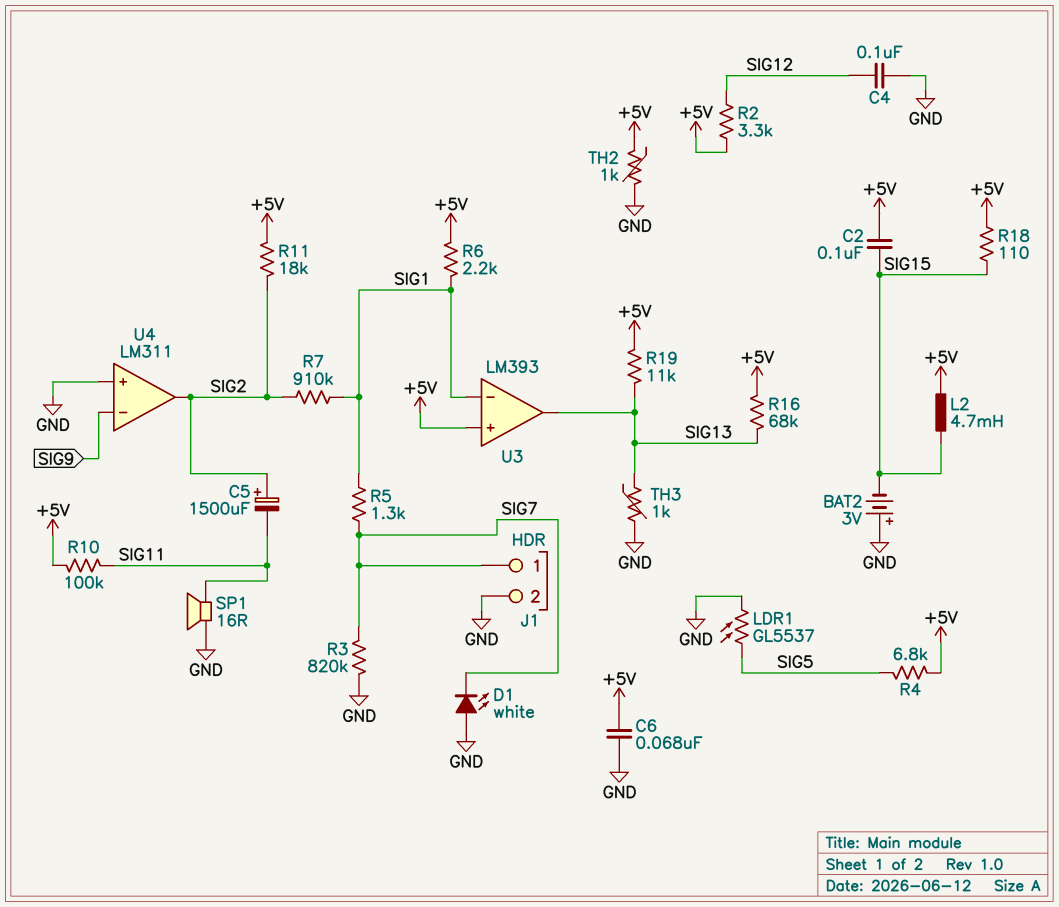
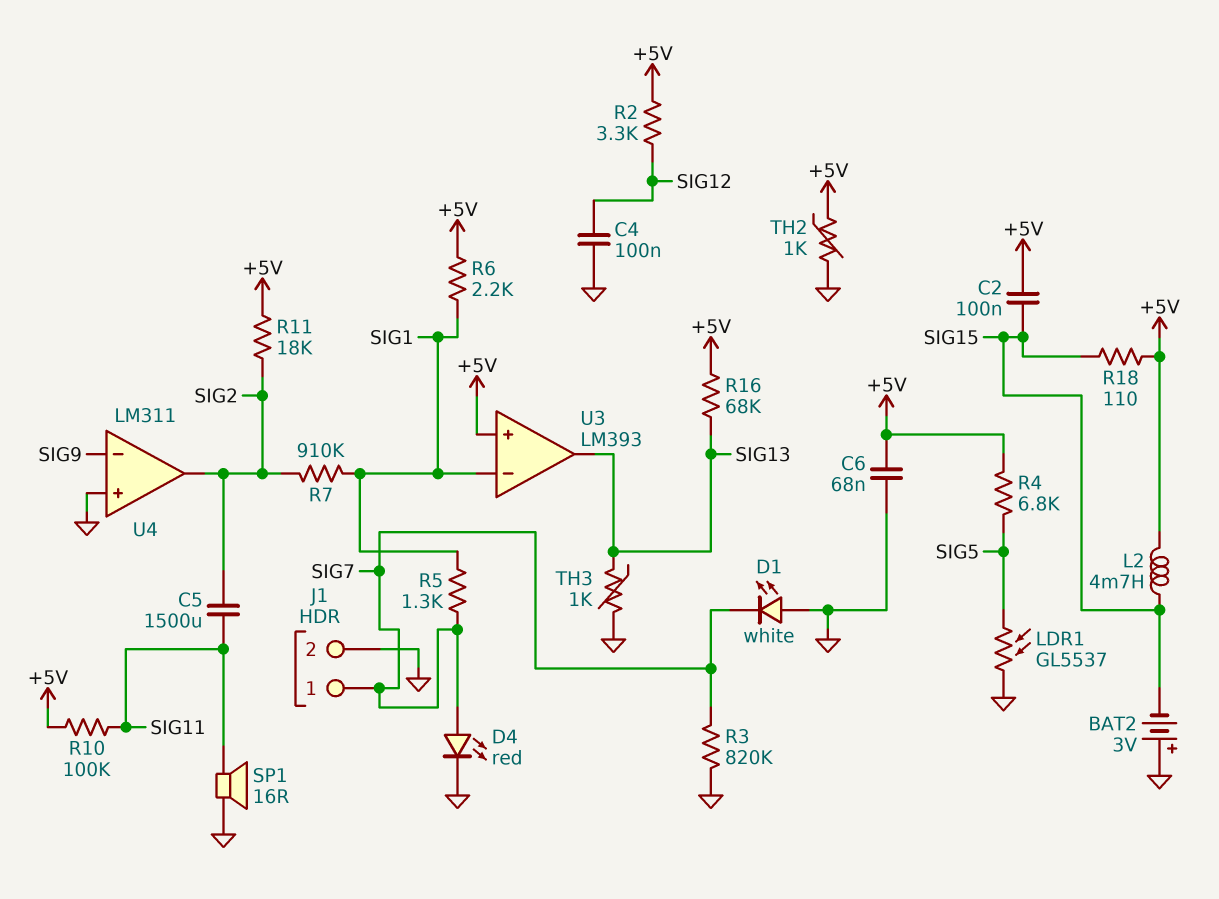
C5: 1500uF (plus SIG2, minus SIG11) -> 1500uF (SIG2, SIG11)
D4: none -> LED red (A SIG7, K GND)
R19: 11k (+5V, SIG13) -> none

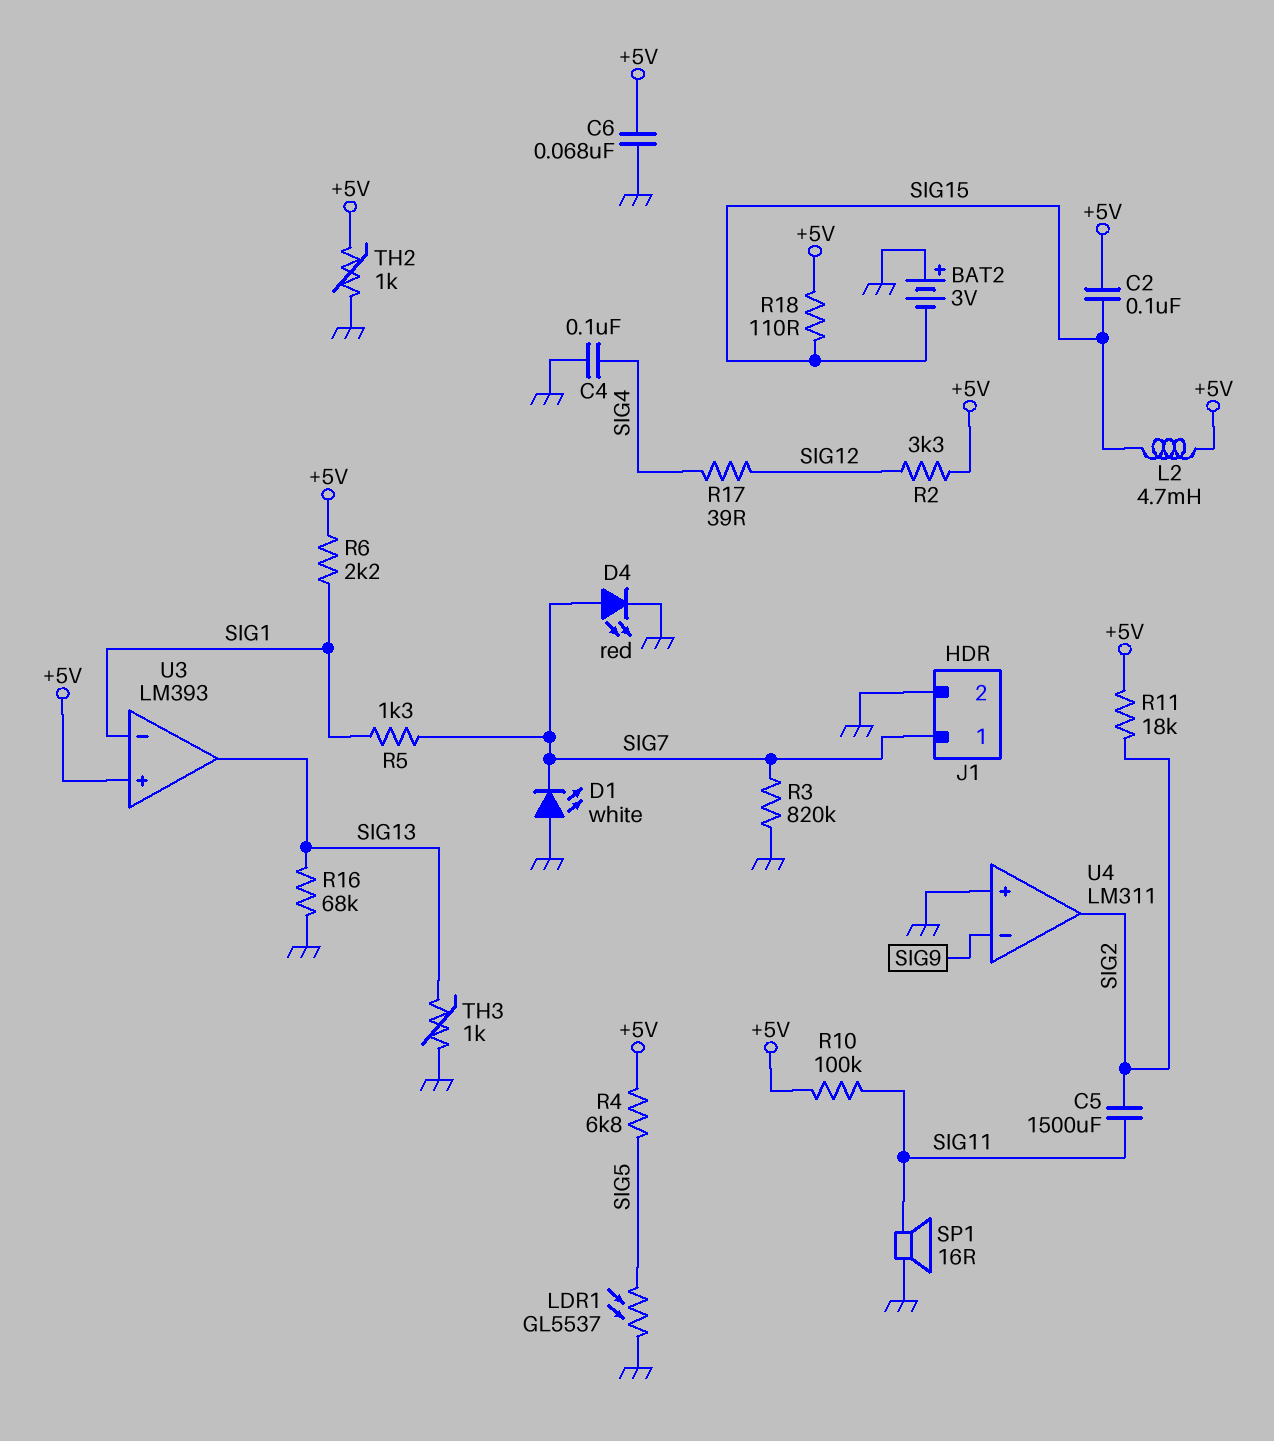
C4: 100nF (GND, SIG12) -> 100nF (GND, SIG4)
R7: 910k (SIG1, SIG2) -> none
R16: 68k (+5V, SIG13) -> 68k (GND, SIG13)
R17: none -> 39 (SIG4, SIG12)

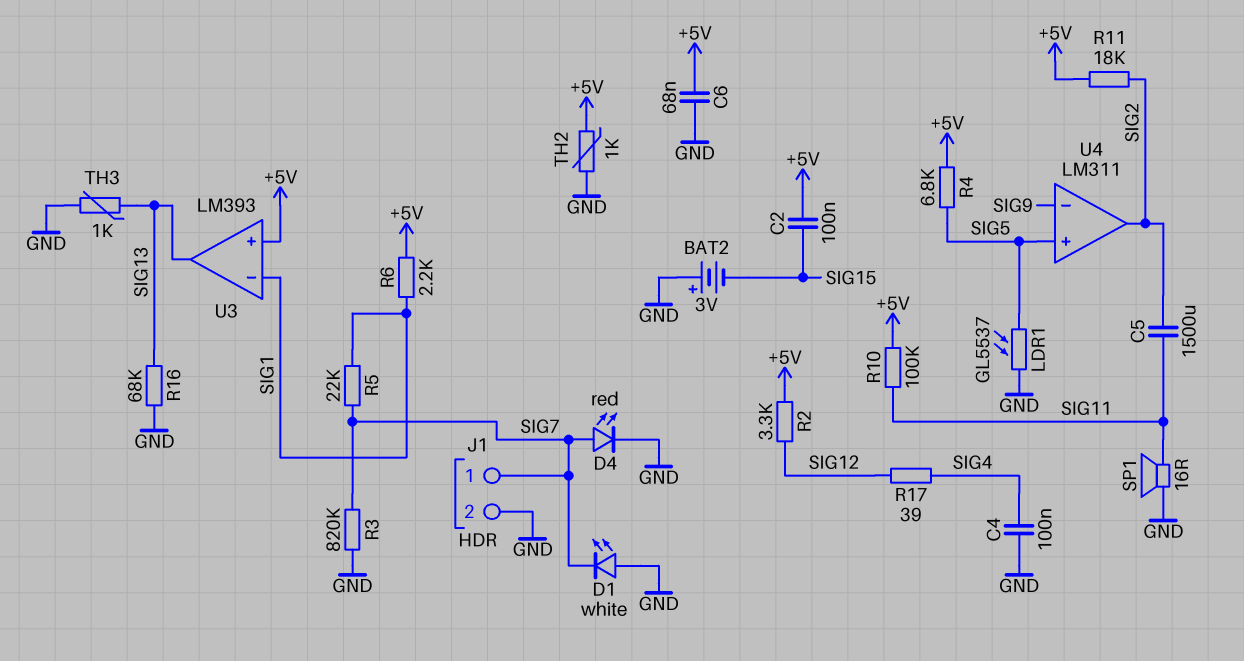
L2: 4.7mH (+5V, SIG15) -> none
R5: 1.3k (SIG1, SIG7) -> 22k (SIG1, SIG7)
R18: 110 (+5V, SIG15) -> none
U4 pin in+: GND -> SIG5

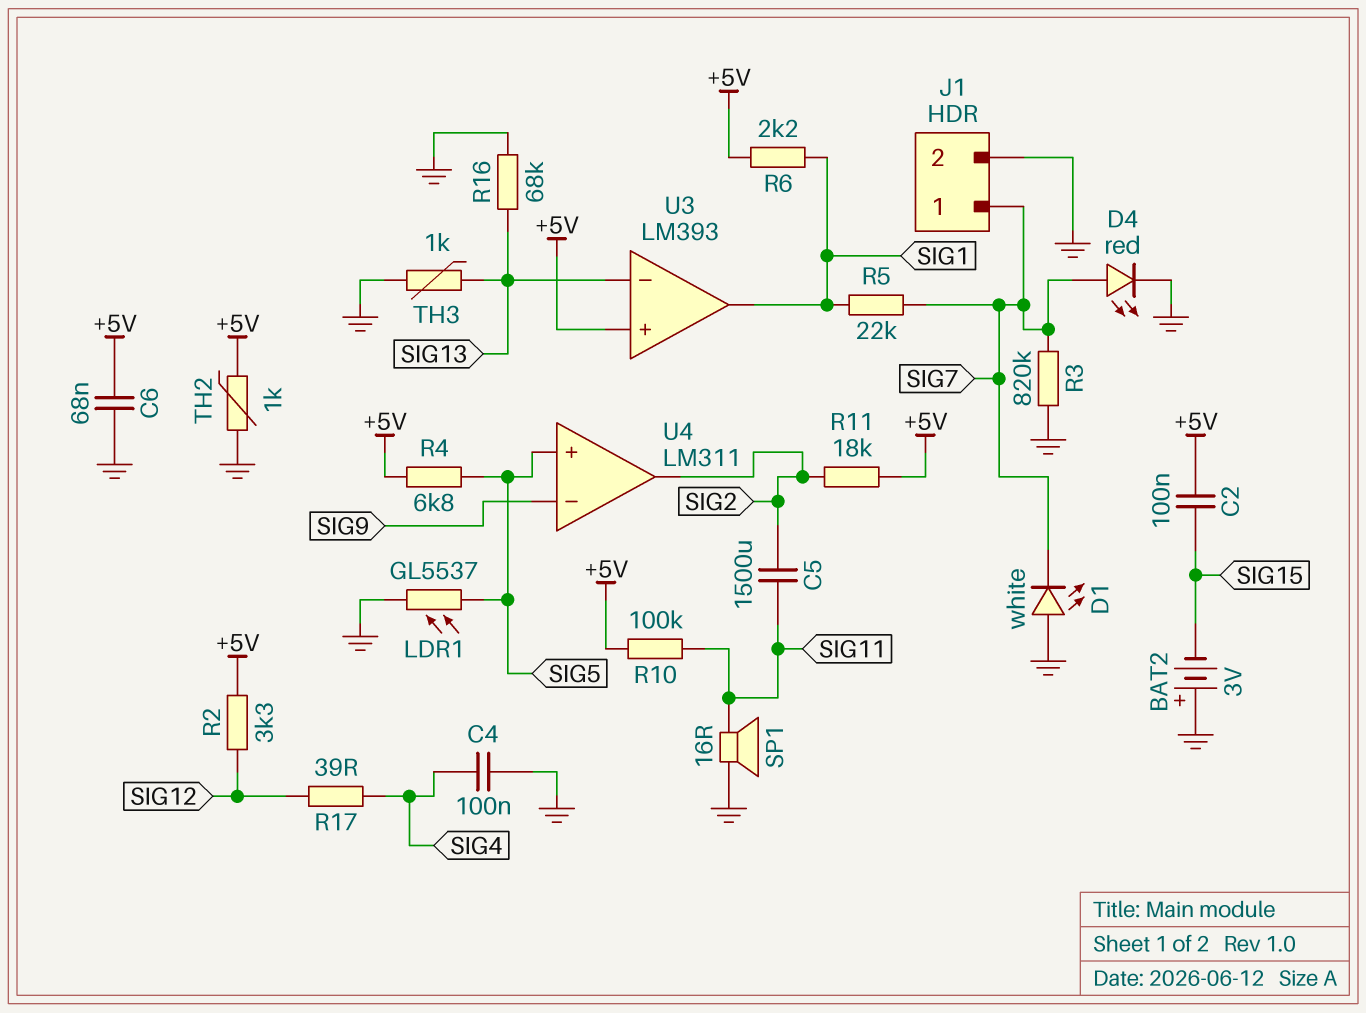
U3 pin in-: SIG1 -> SIG13
U3 pin out: SIG13 -> SIG1

